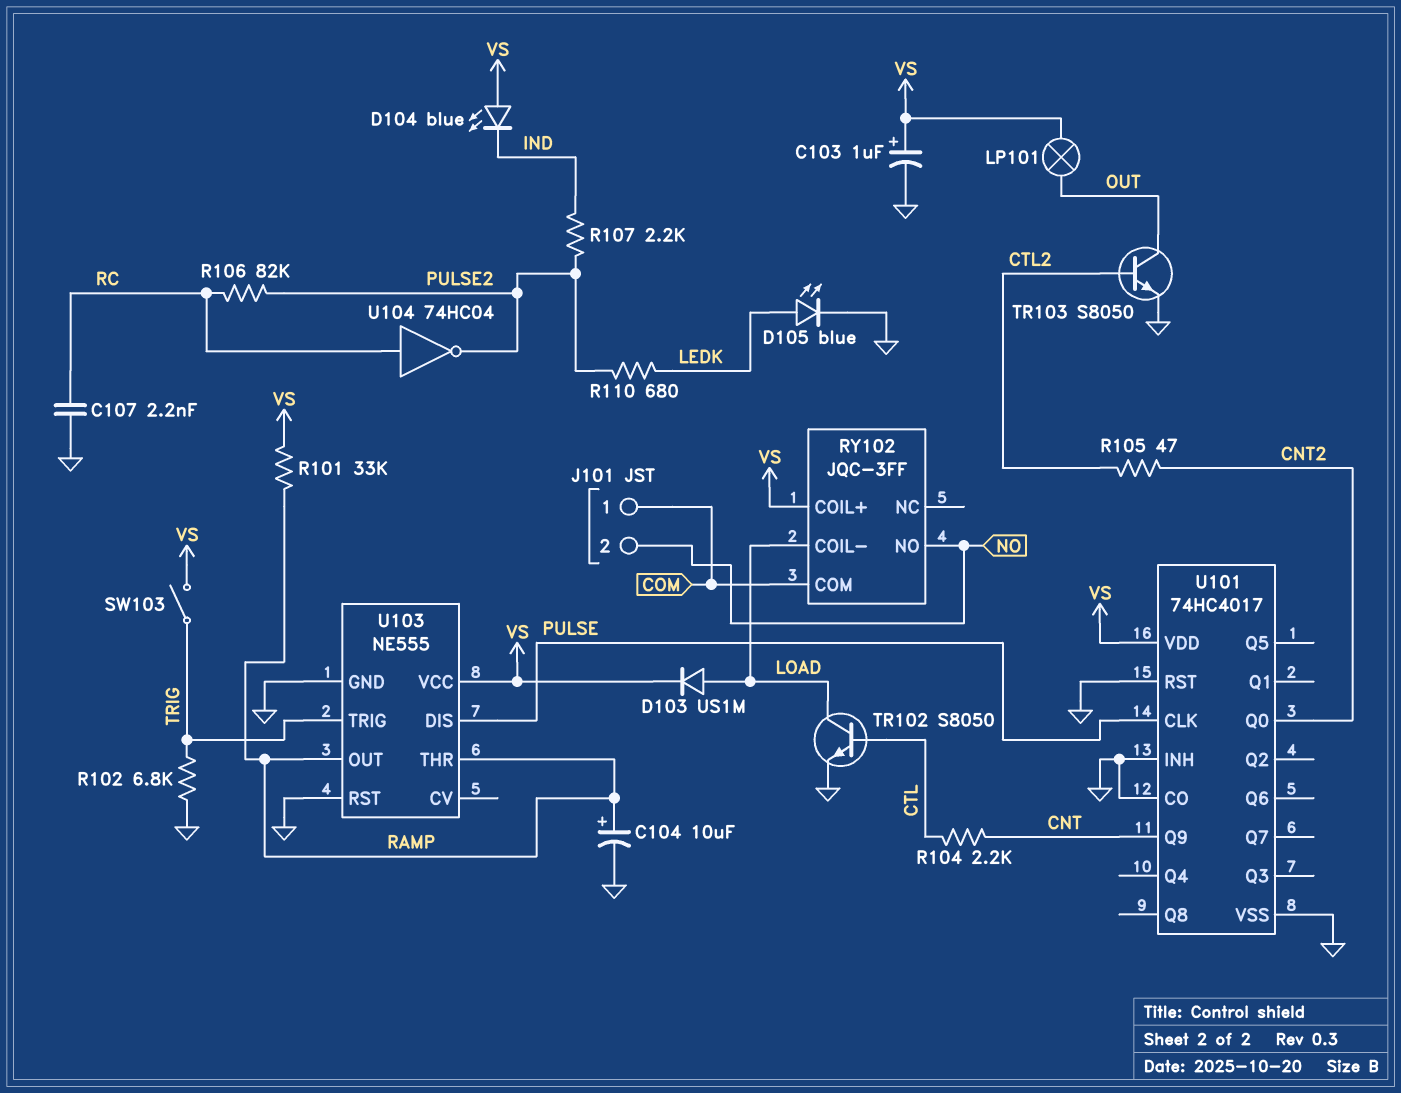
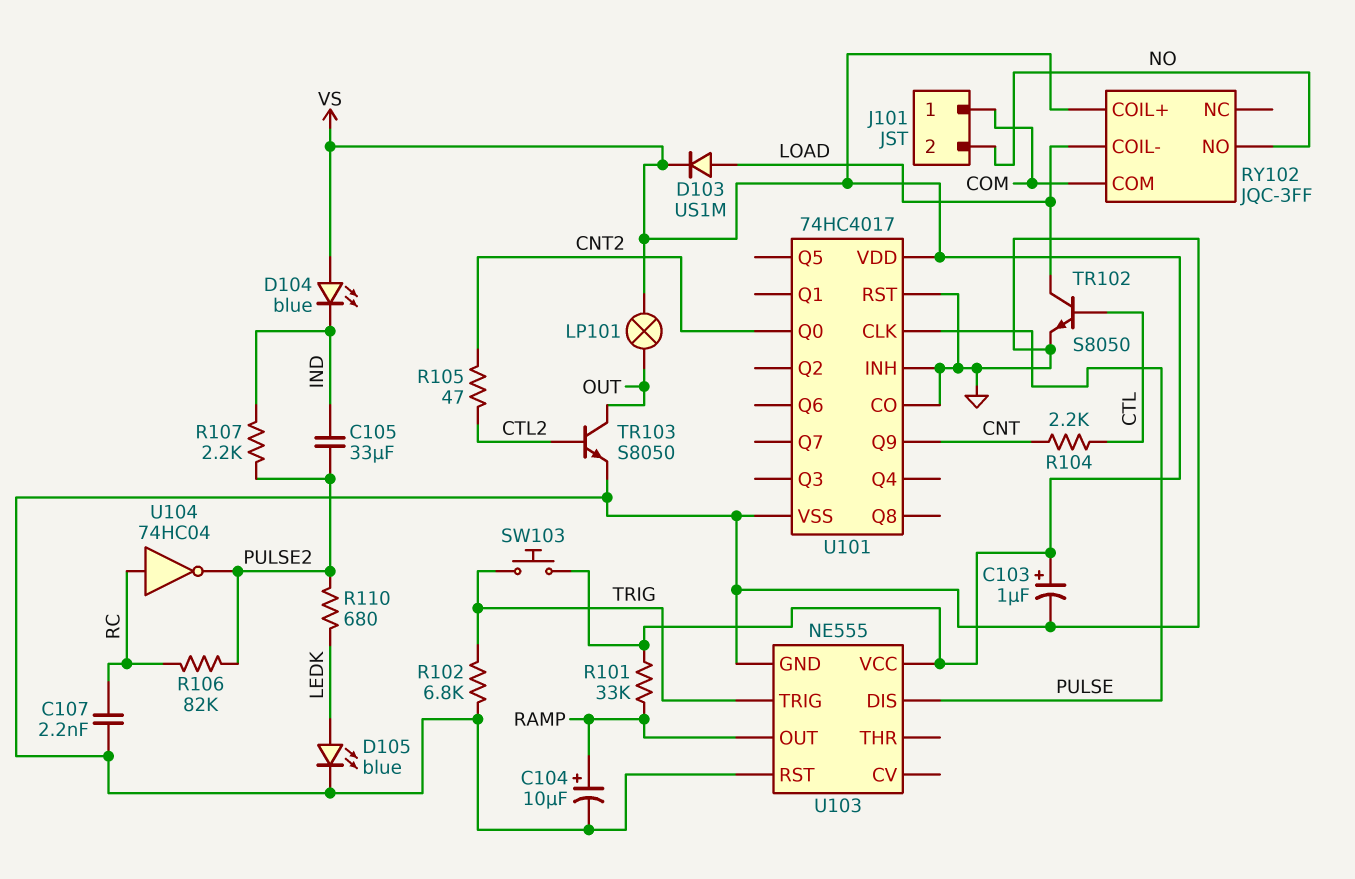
C105: none -> 33uF (IND, PULSE2)
SW103: switch (TRIG, VS) -> button (TRIG, VS)
U103 pin THR: RAMP -> none

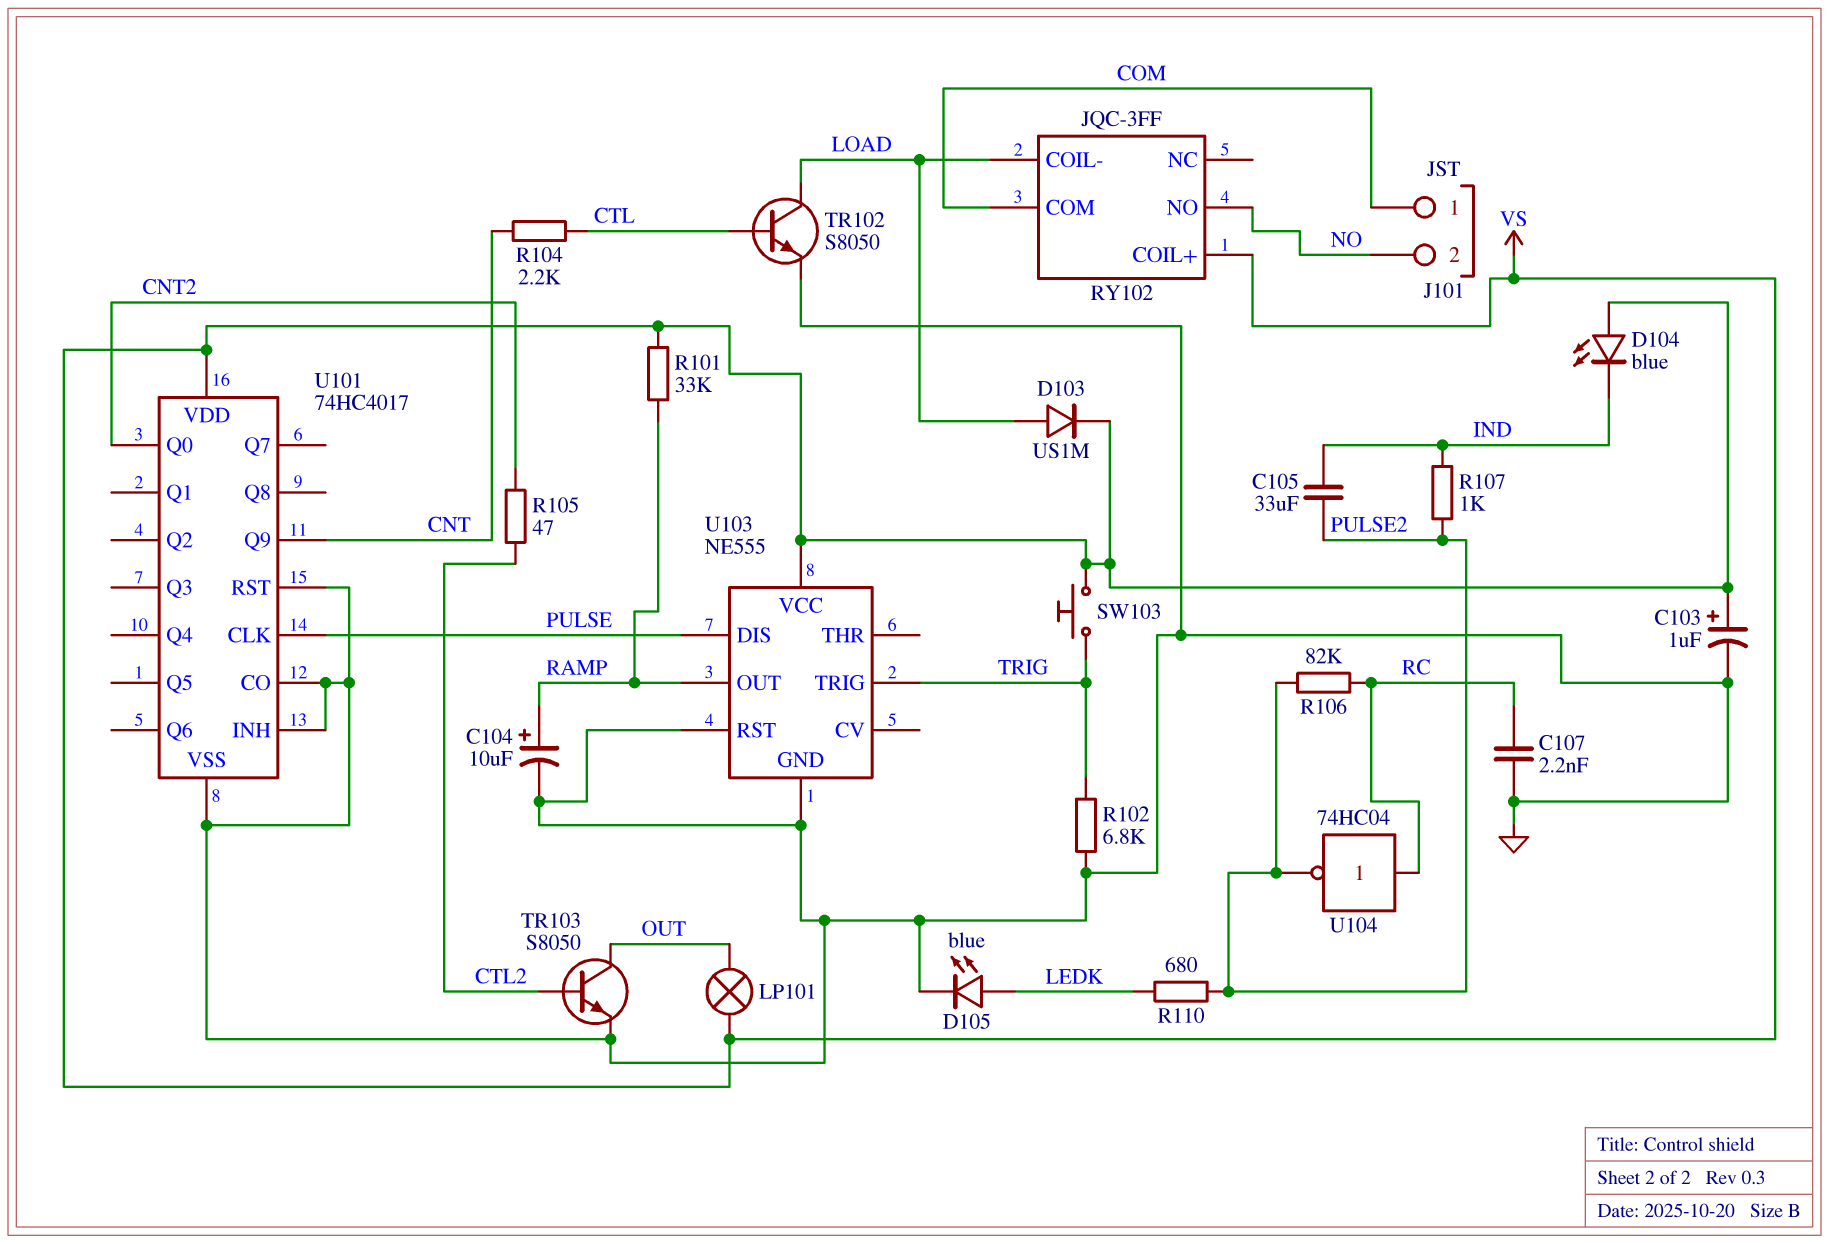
R107: 2.2k (IND, PULSE2) -> 1k (IND, PULSE2)

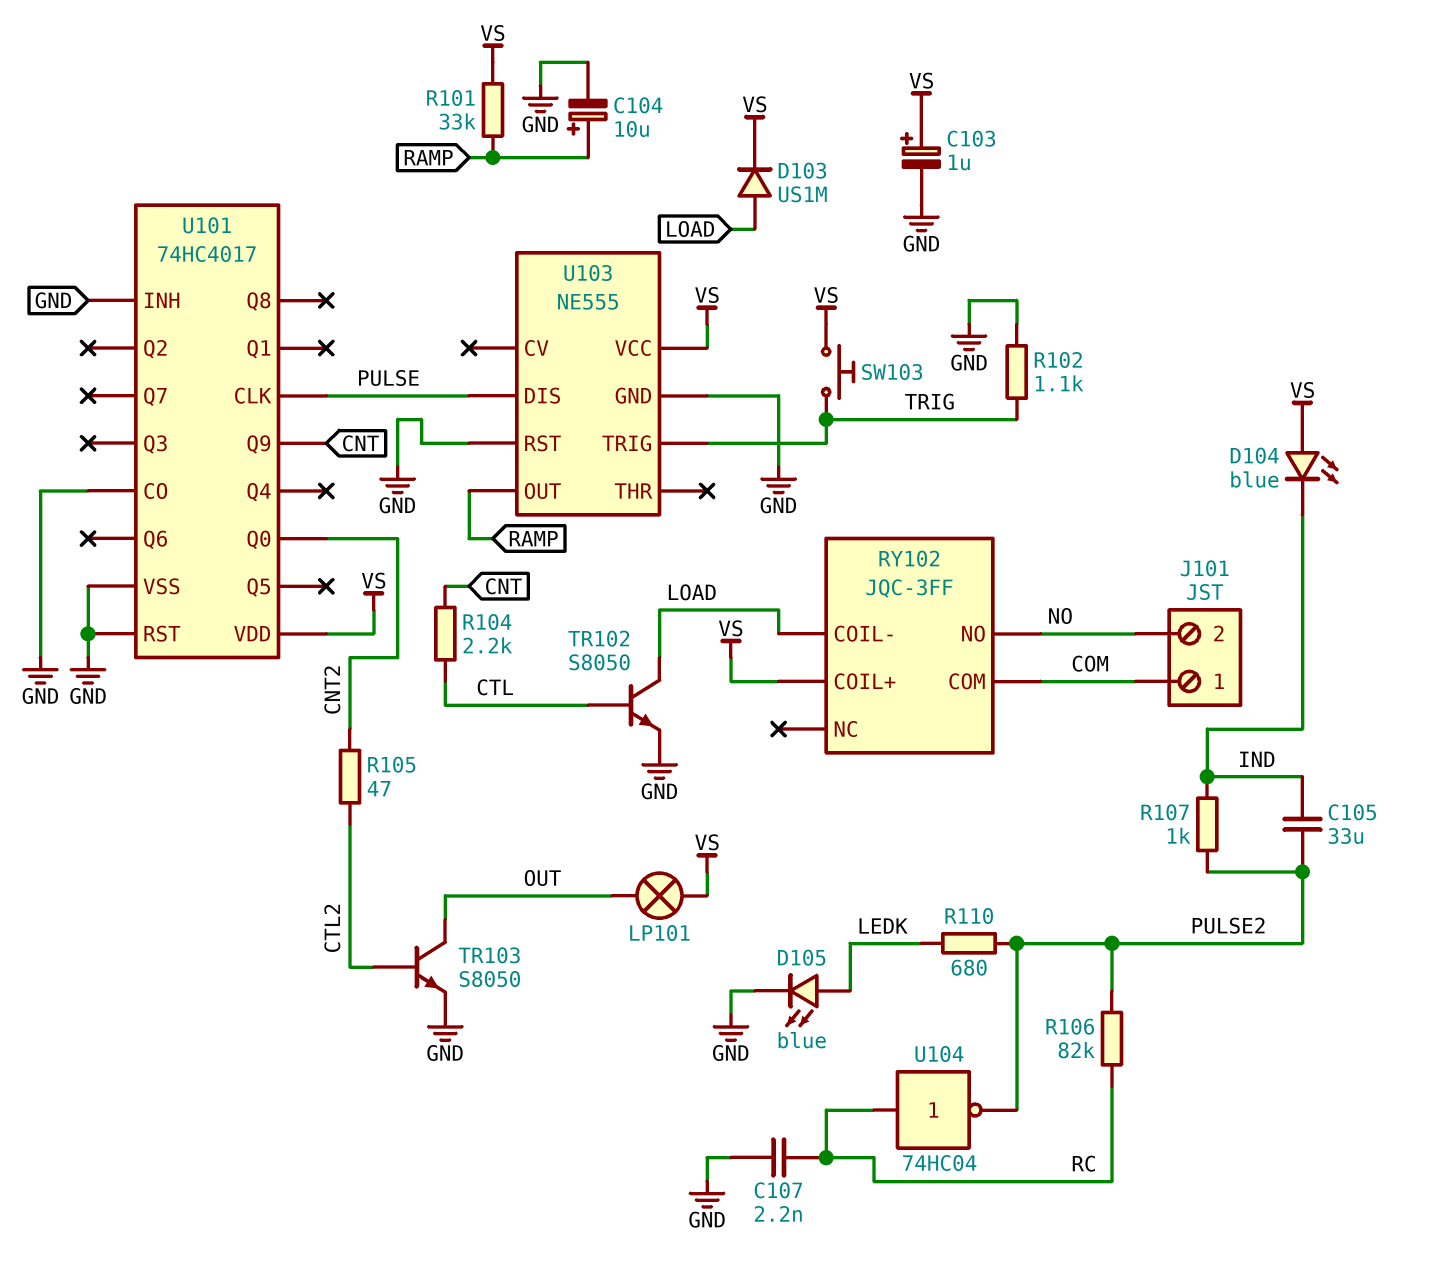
R102: 6.8k (GND, TRIG) -> 1.1k (GND, TRIG)

